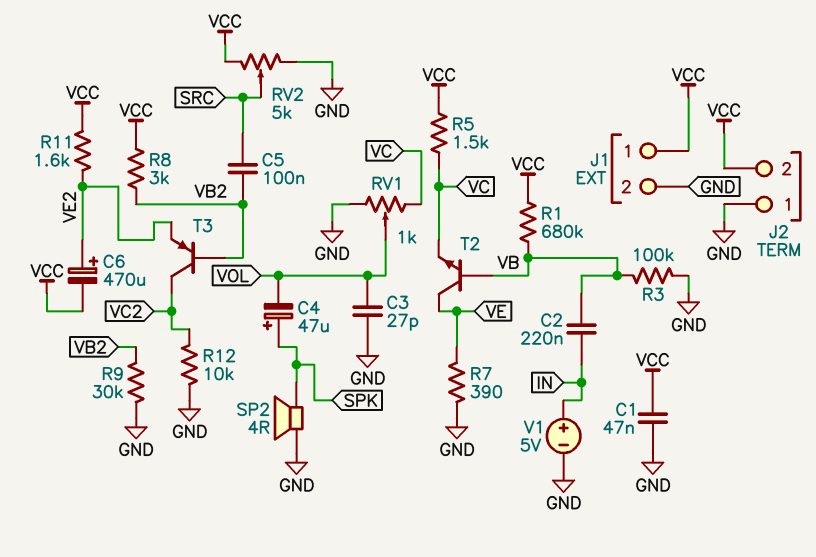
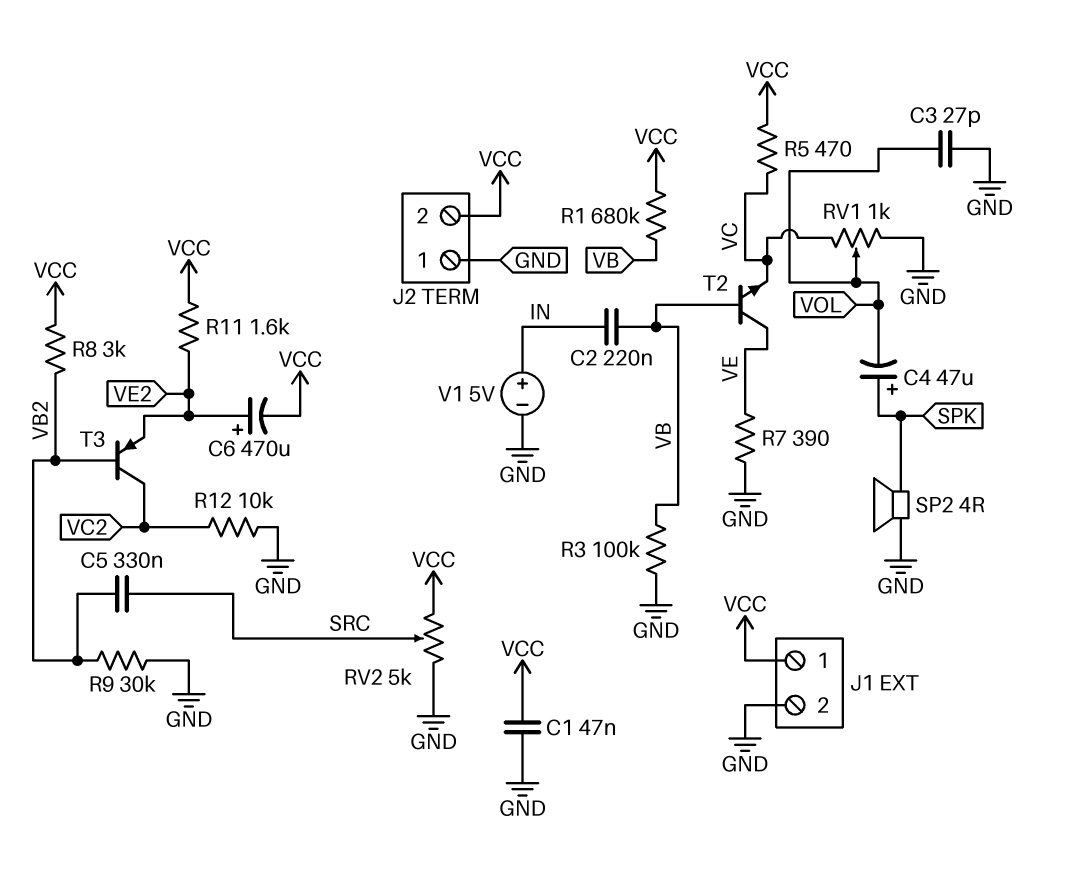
C5: 100nF (SRC, VB2) -> 330nF (SRC, VB2)
R5: 1.5k (VC, VCC) -> 470 (VC, VCC)

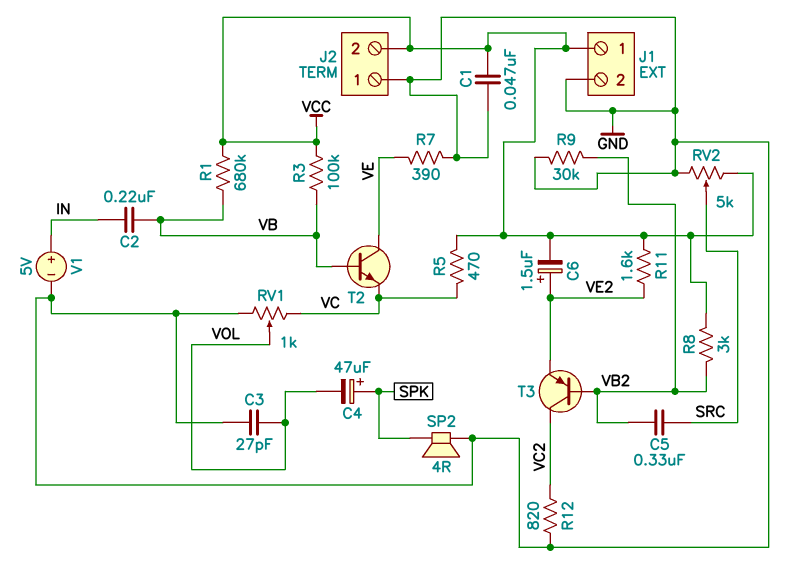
C6: 470uF (plus VE2, minus VCC) -> 1.5uF (plus VE2, minus VCC)
R3: 100k (GND, VB) -> 100k (VB, VCC)
R12: 10k (GND, VC2) -> 820 (GND, VC2)

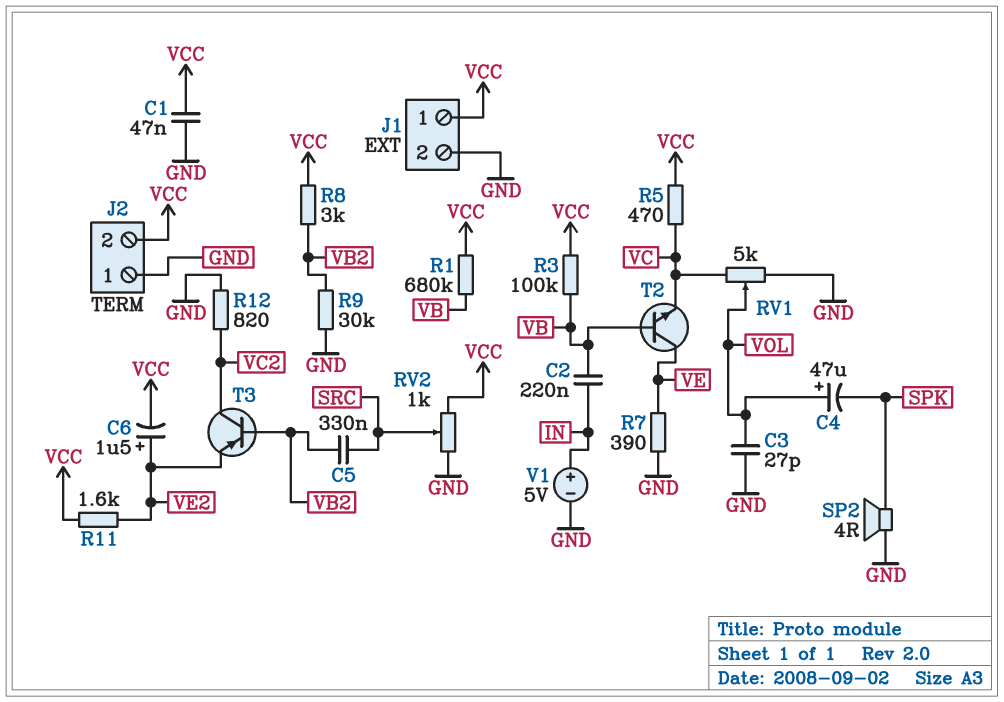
C4: 47uF (plus SPK, minus VOL) -> 47uF (plus VOL, minus SPK)
RV1: 1k (GND, VC, wiper VOL) -> 5k (GND, VC, wiper VOL)
RV2: 5k (GND, VCC, wiper SRC) -> 1k (GND, VCC, wiper SRC)

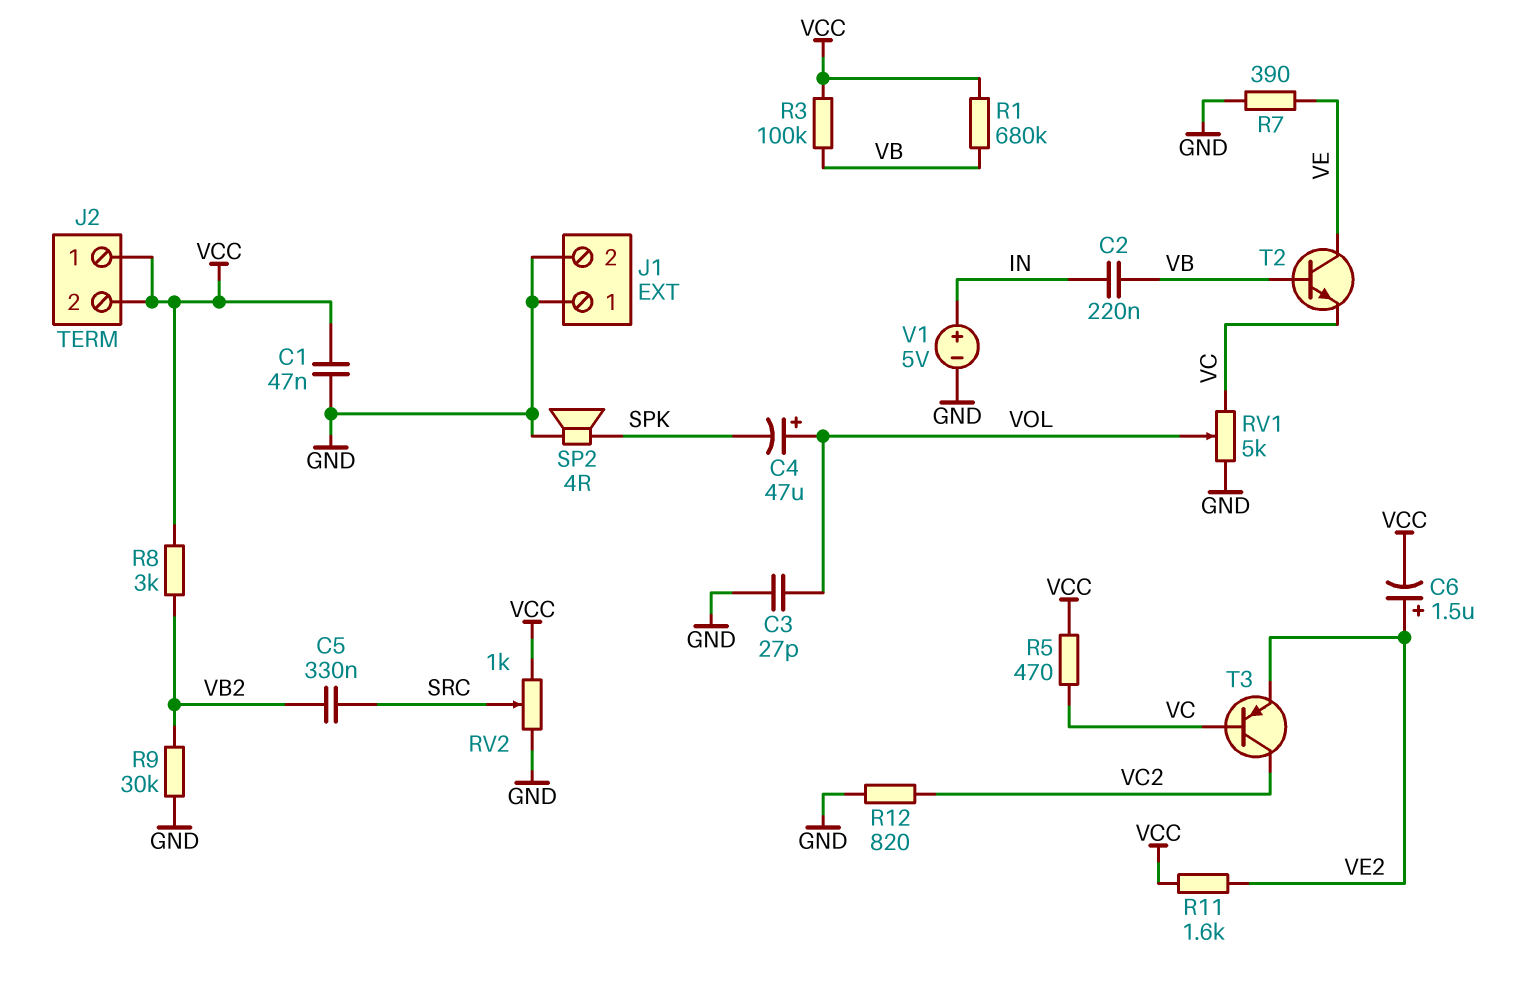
J1 pin 1: VCC -> GND
J2 pin 1: GND -> VCC
T3: PNP (B VB2, C VC2, E VE2) -> PNP (B VC, C VC2, E VE2)

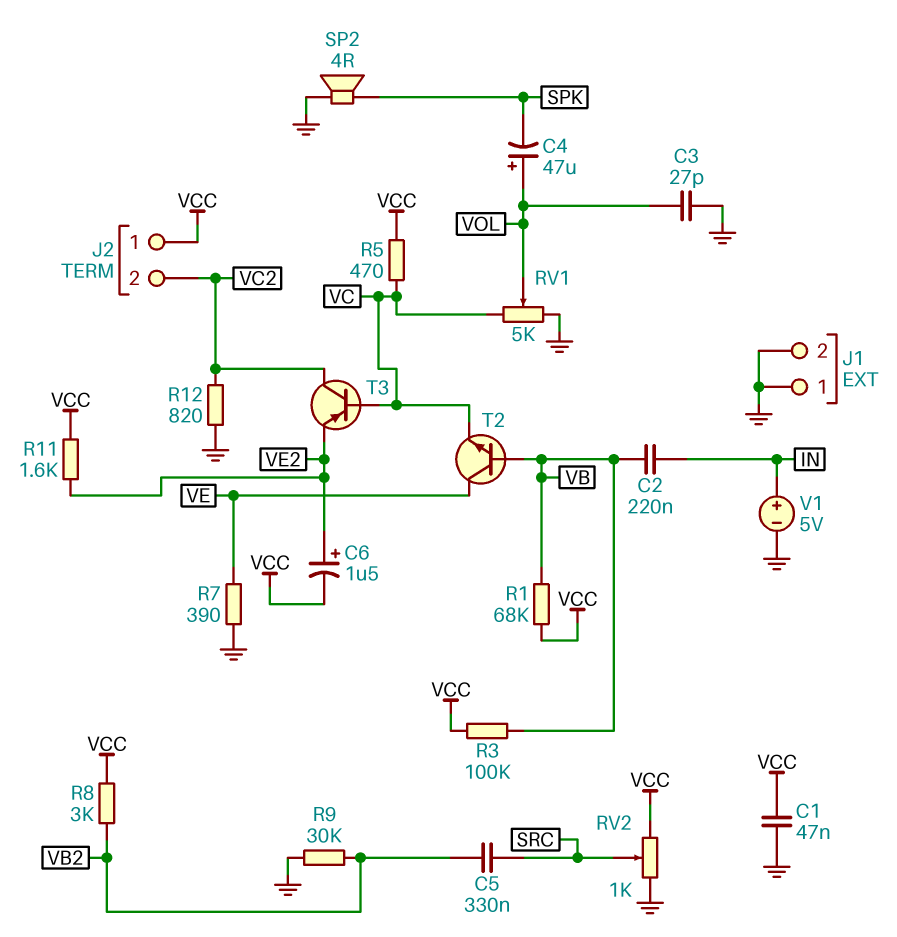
J2 pin 2: VCC -> VC2
R1: 680k (VB, VCC) -> 68k (VB, VCC)

